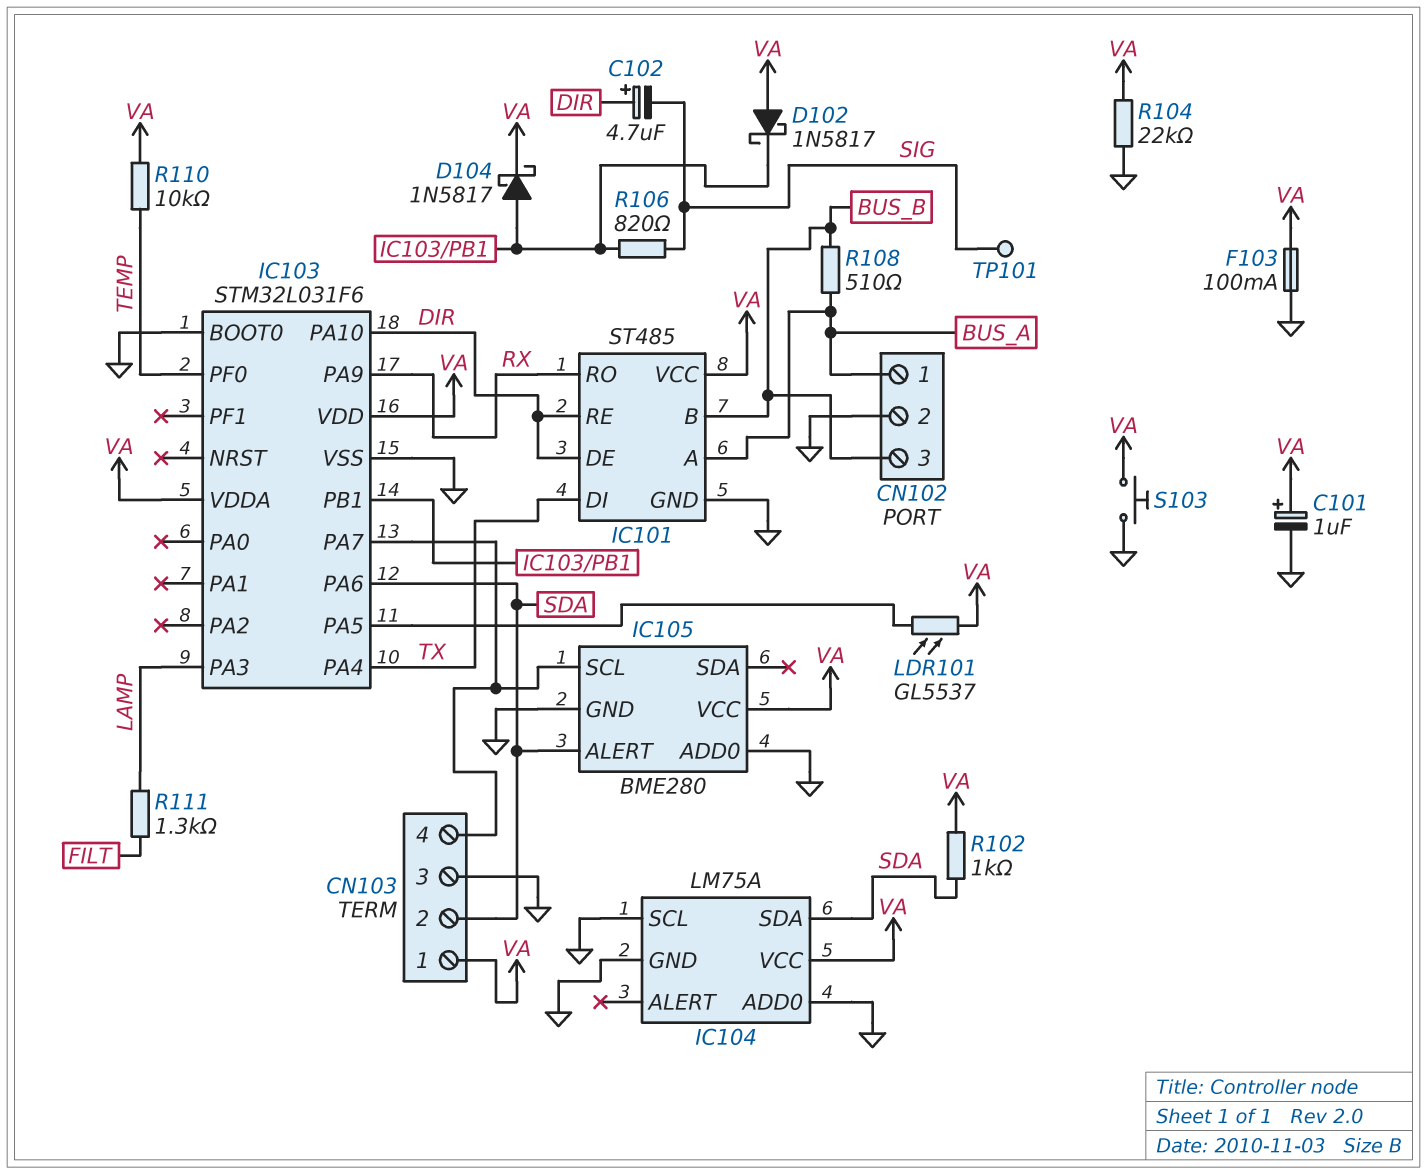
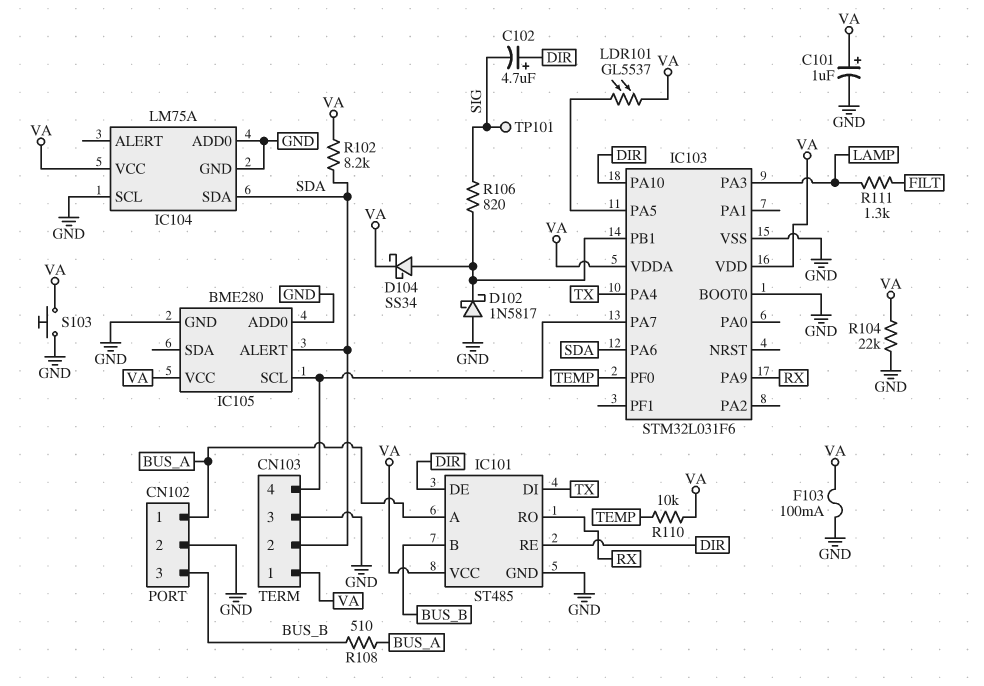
D102: schottky 1N5817 (A VA, K IC103/PB1) -> schottky 1N5817 (A GND, K IC103/PB1)
D104: schottky 1N5817 (A IC103/PB1, K VA) -> schottky SS34 (A IC103/PB1, K VA)
R102: 1k (SDA, VA) -> 8.2k (SDA, VA)

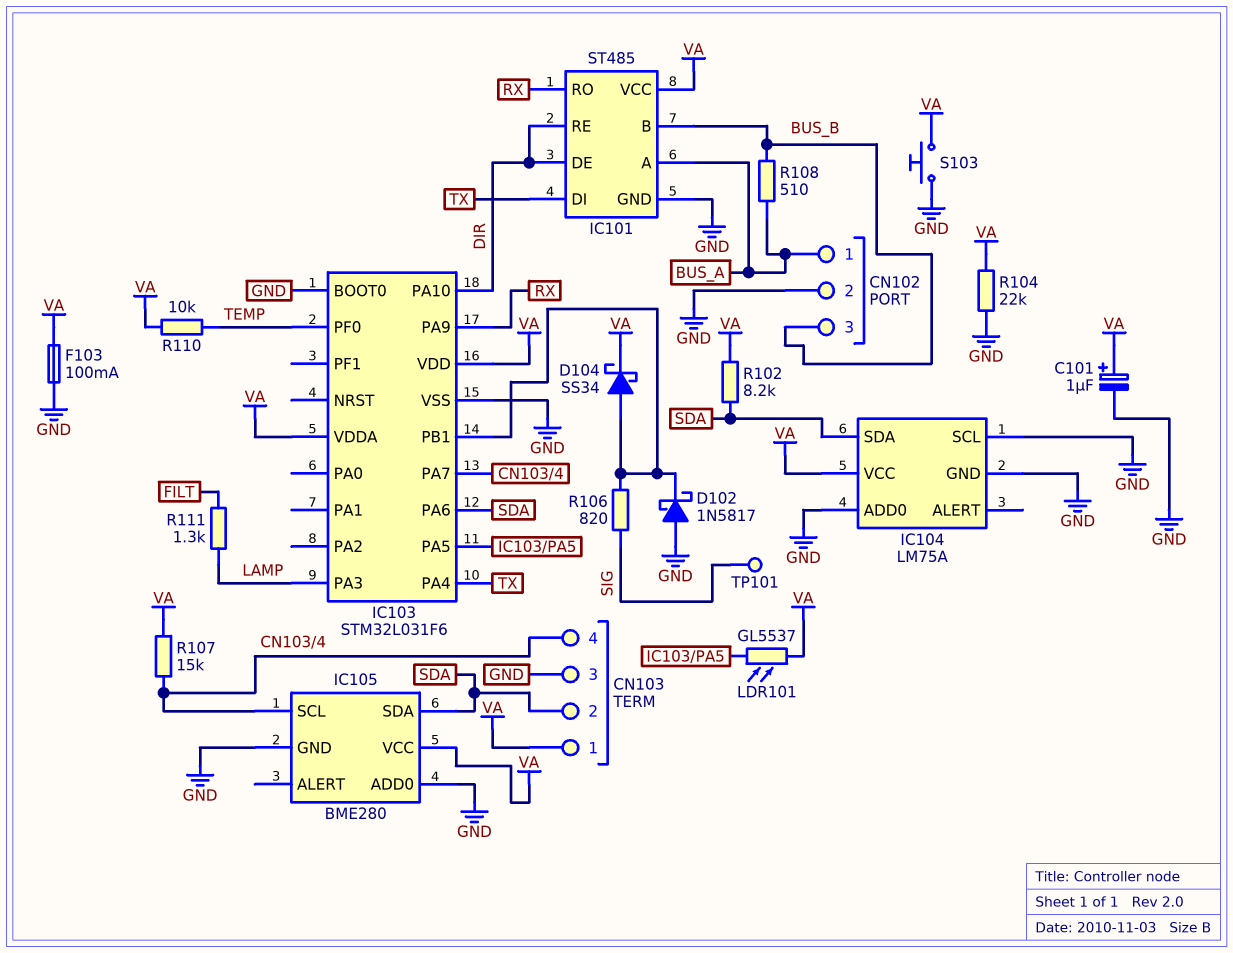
C102: 4.7uF (plus DIR, minus SIG) -> none
IC105 pin ALERT: SDA -> none
IC105 pin SDA: none -> SDA
R107: none -> 15k (CN103/4, VA)

